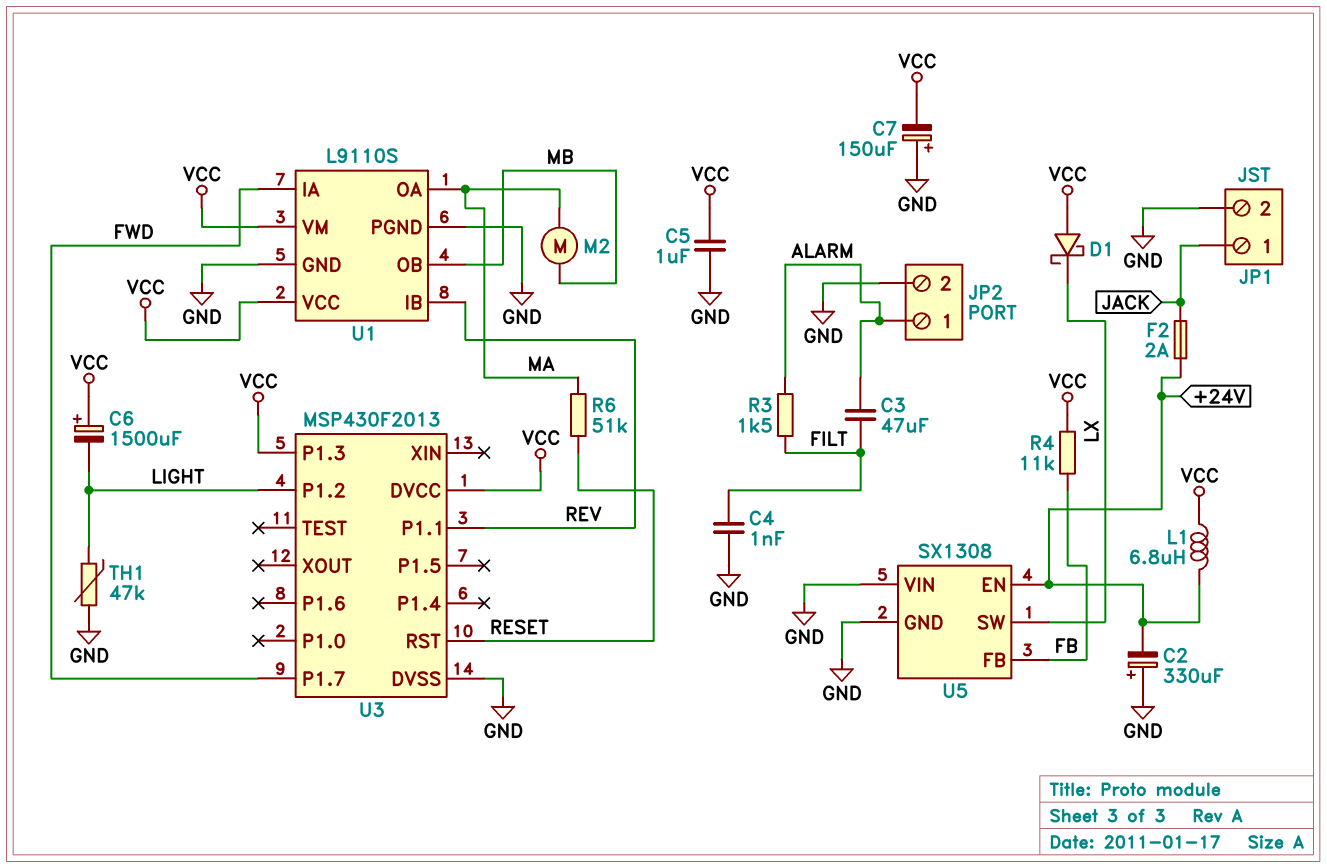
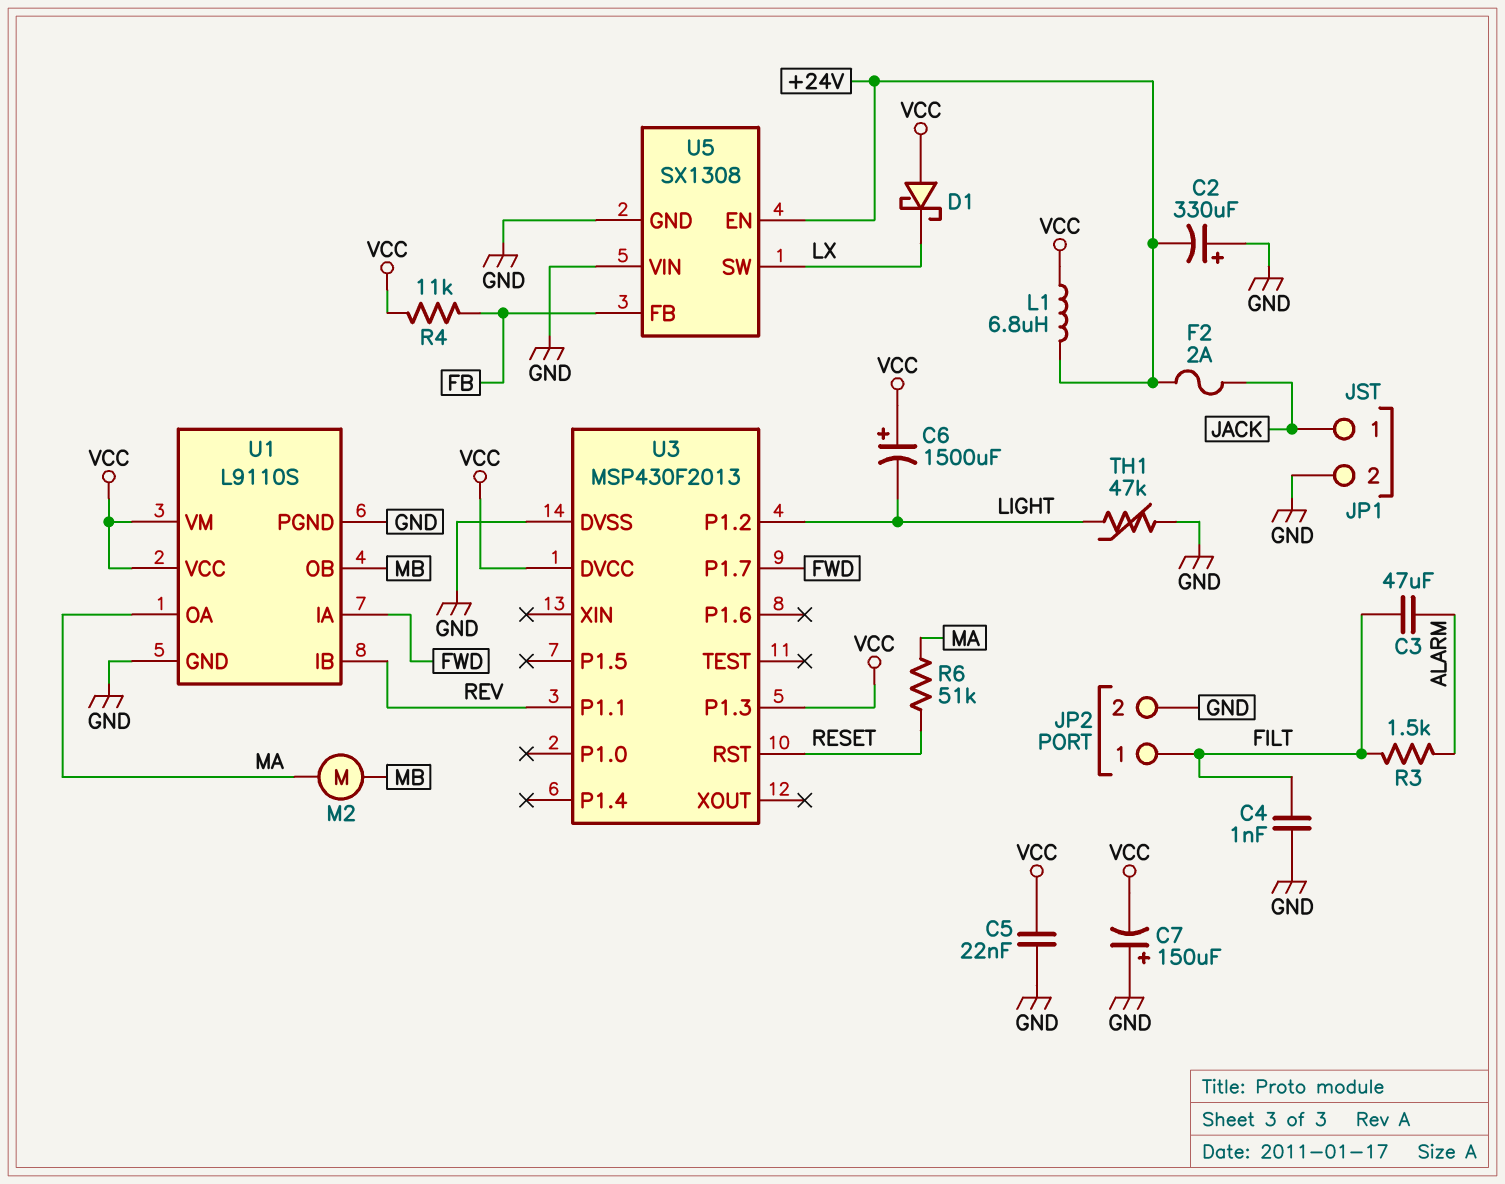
C5: 1uF (GND, VCC) -> 22nF (GND, VCC)
JP2 pin 1: ALARM -> FILT

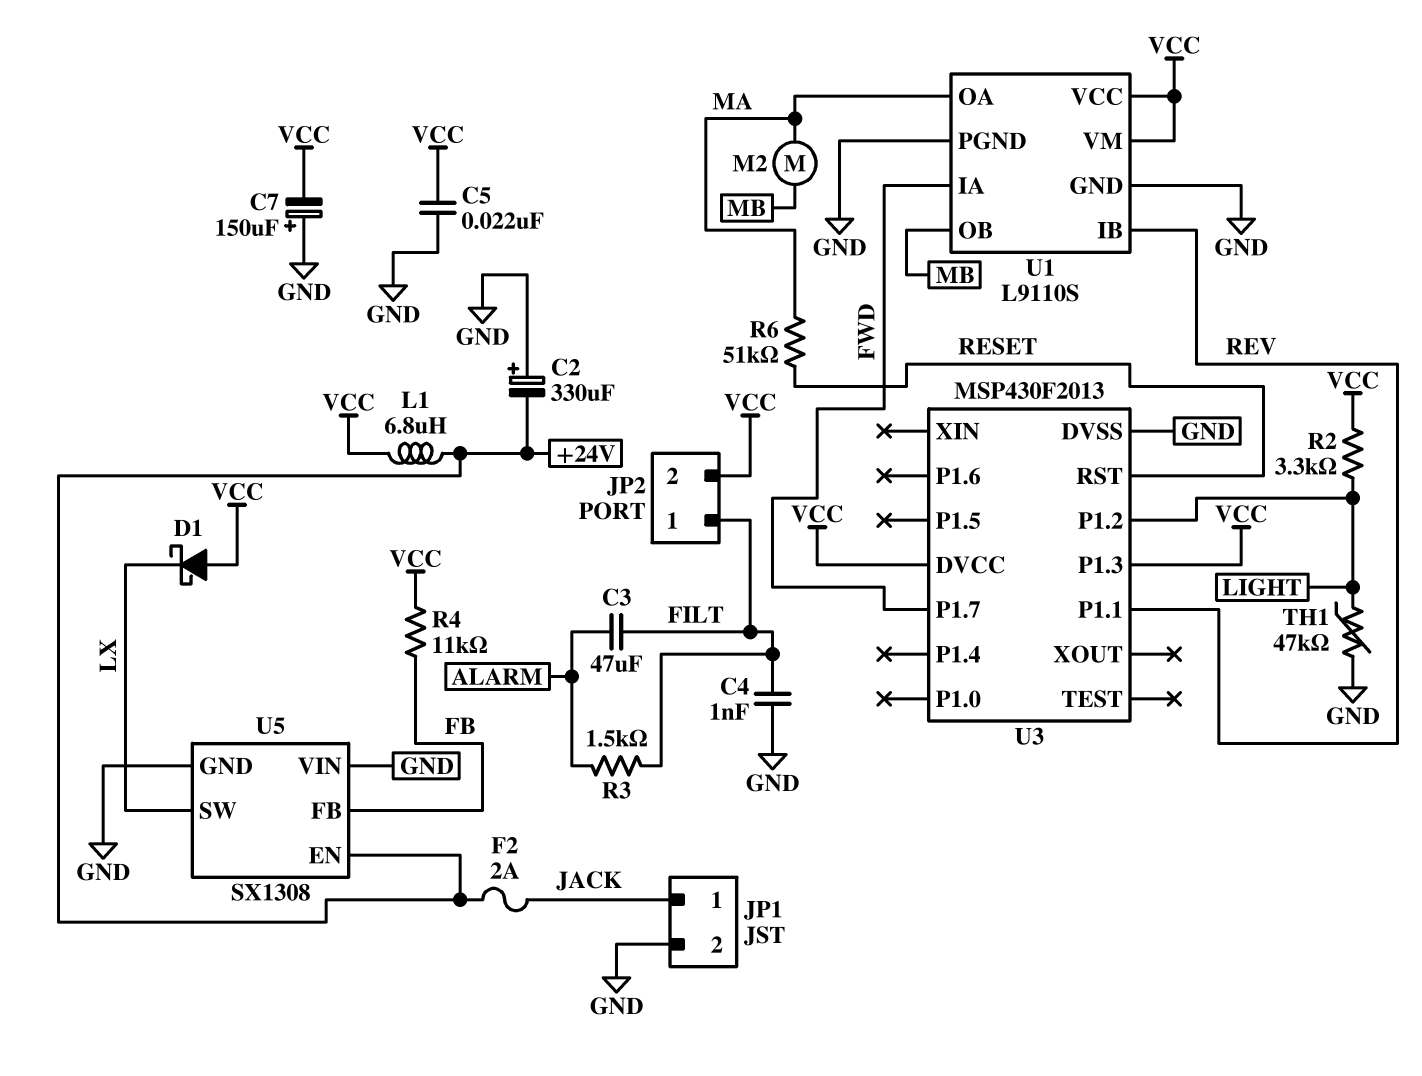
C6: 1500uF (plus VCC, minus LIGHT) -> none
JP2 pin 2: GND -> VCC
R2: none -> 3.3k (LIGHT, VCC)

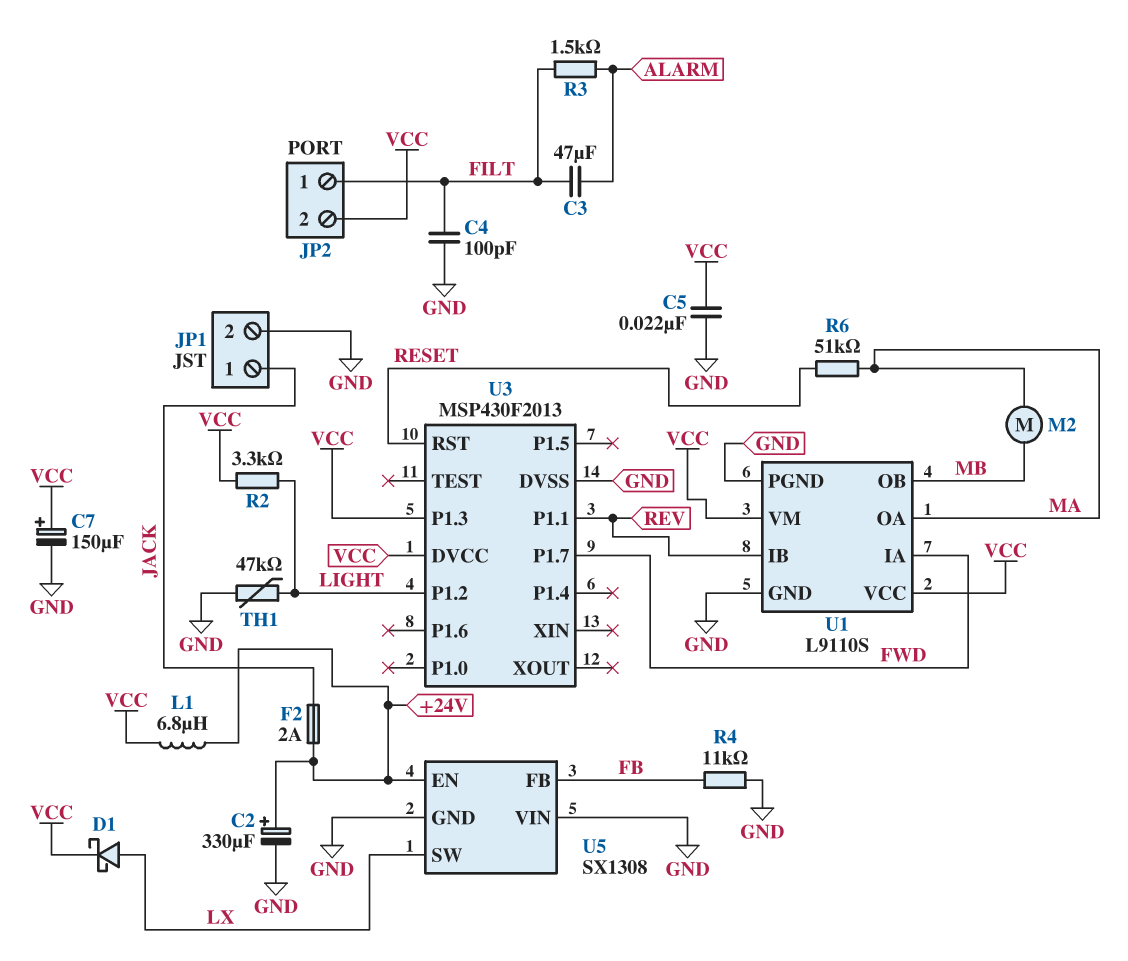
C2: 330uF (plus GND, minus +24V) -> 330uF (plus +24V, minus GND)
C4: 1nF (FILT, GND) -> 100pF (FILT, GND)
C7: 150uF (plus GND, minus VCC) -> 150uF (plus VCC, minus GND)
D1: schottky (A VCC, K LX) -> schottky (A LX, K VCC)
R4: 11k (FB, VCC) -> 11k (FB, GND)

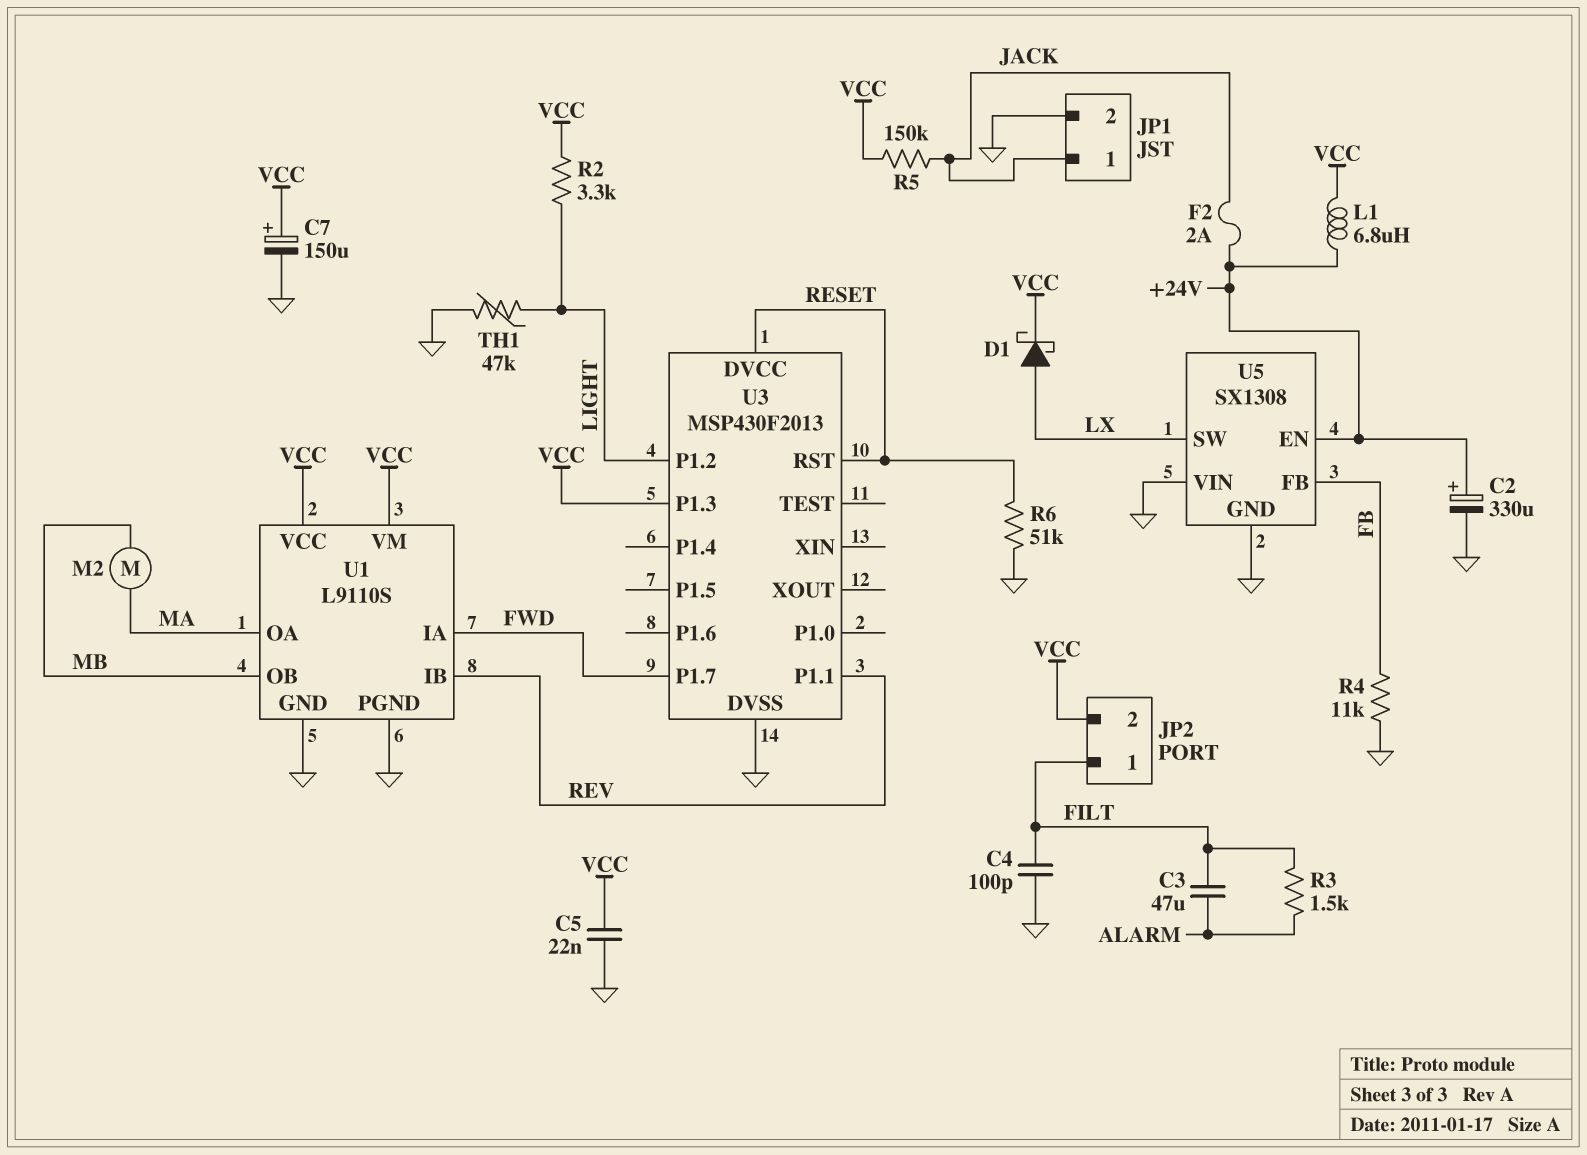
R5: none -> 150k (JACK, VCC)
R6: 51k (MA, RESET) -> 51k (GND, RESET)
U3 pin DVCC: VCC -> RESET

